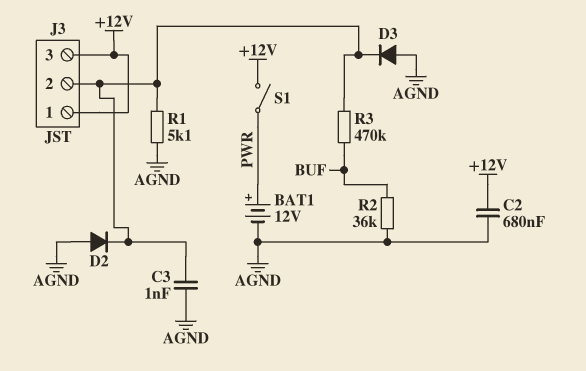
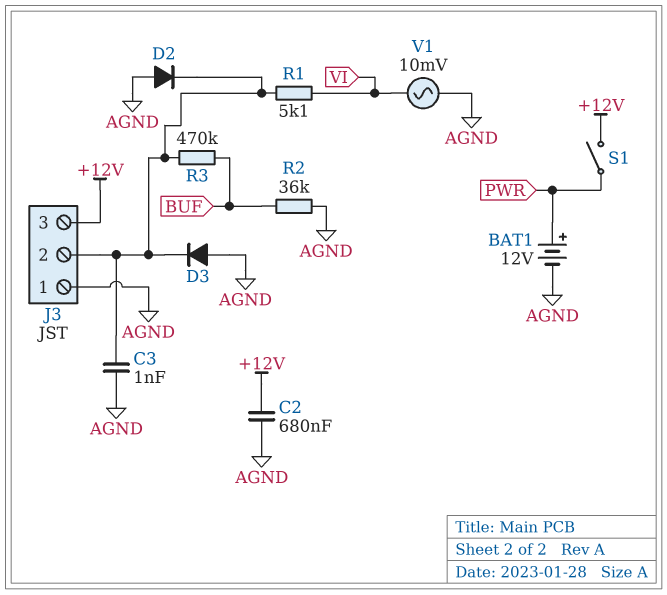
J3 pin 1: +12V -> AGND
R1: 5.1k (AGND, J3/2) -> 5.1k (J3/2, VI)
V1: none -> AC 10mV (AGND, VI)

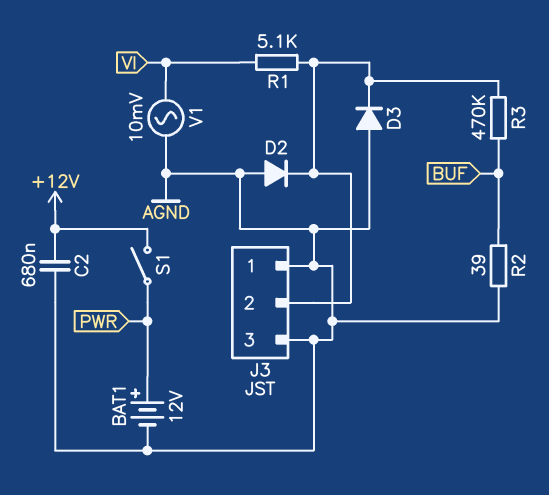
C3: 1nF (AGND, J3/2) -> none
J3 pin 3: +12V -> AGND
R2: 36k (AGND, BUF) -> 39 (AGND, BUF)

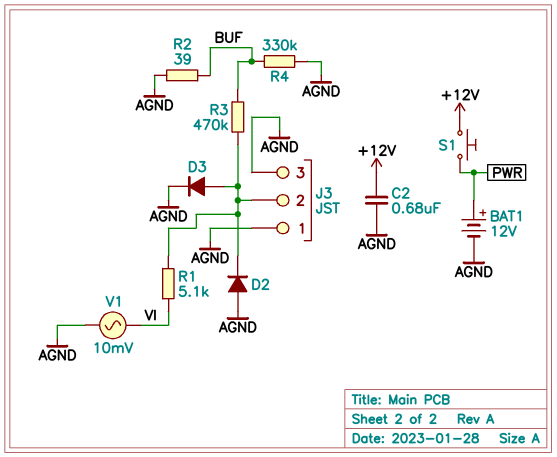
D3: diode (A AGND, K J3/2) -> diode (A J3/2, K AGND)
R4: none -> 330k (AGND, BUF)
S1: switch (+12V, PWR) -> button (+12V, PWR)

